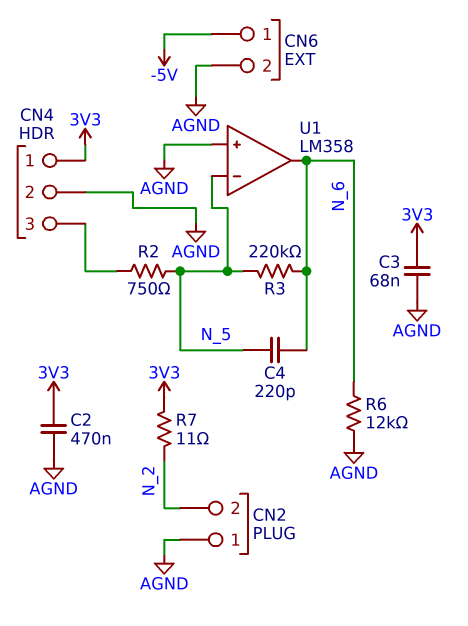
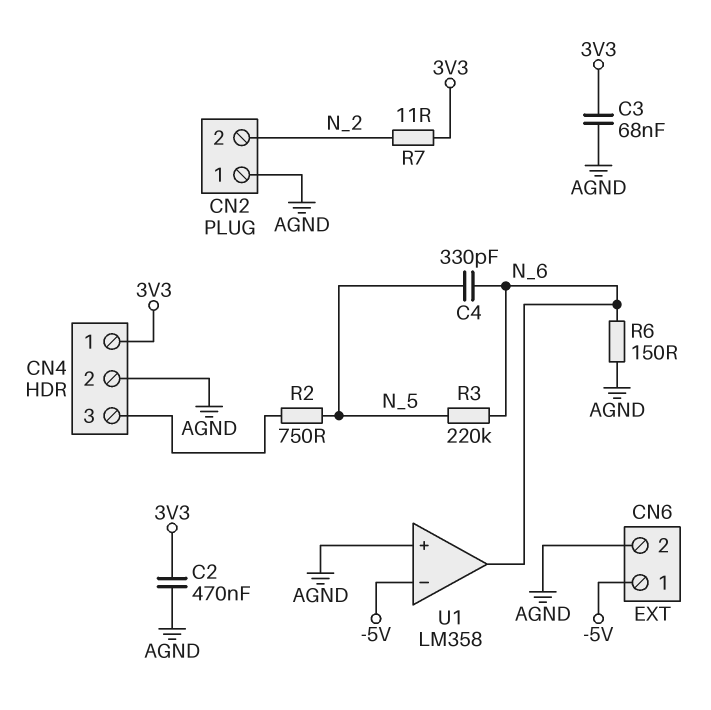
C4: 220pF (N_5, N_6) -> 330pF (N_5, N_6)
R6: 12k (AGND, N_6) -> 150 (AGND, N_6)
U1 pin in-: N_5 -> -5V

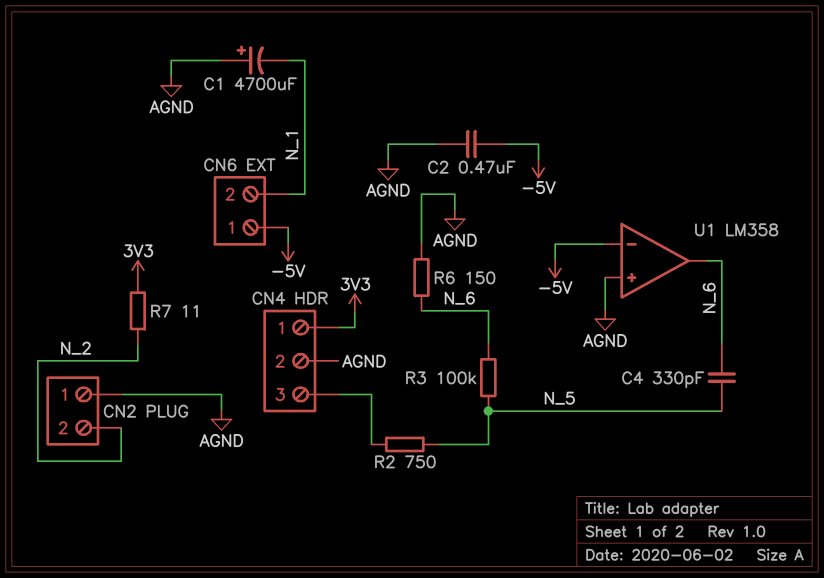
C1: none -> 4700uF (plus AGND, minus N_1)
C2: 470nF (3V3, AGND) -> 470nF (-5V, AGND)
C3: 68nF (3V3, AGND) -> none
CN6 pin 2: AGND -> N_1
R3: 220k (N_5, N_6) -> 100k (N_5, N_6)

